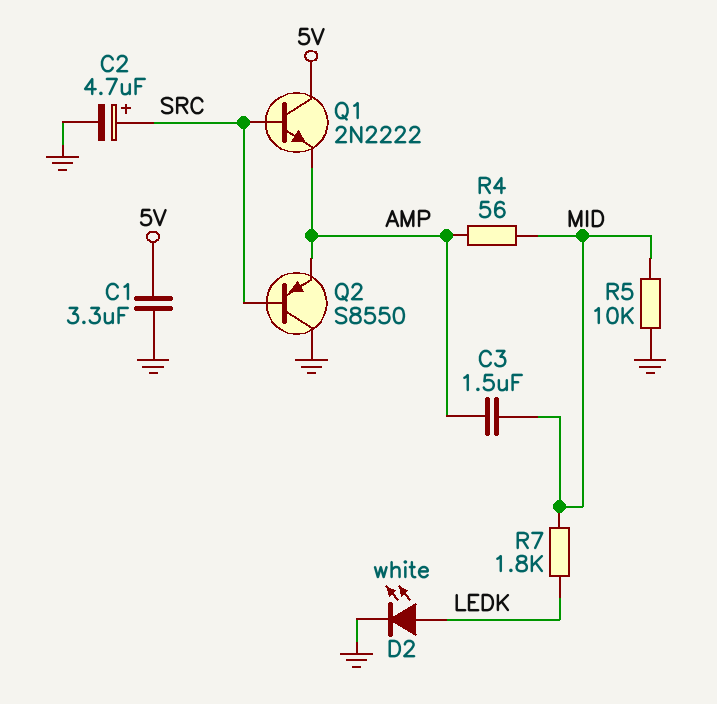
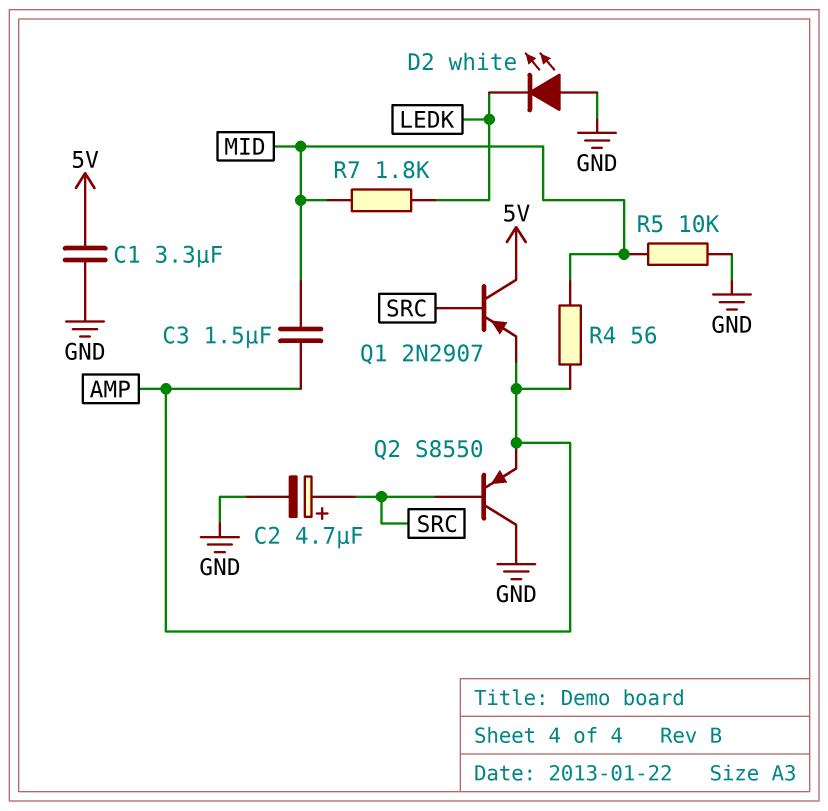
D2: LED white (A LEDK, K GND) -> LED white (A GND, K LEDK)
Q1: NPN 2N2222 (B SRC, C 5V, E AMP) -> PNP 2N2907 (B SRC, C 5V, E AMP)

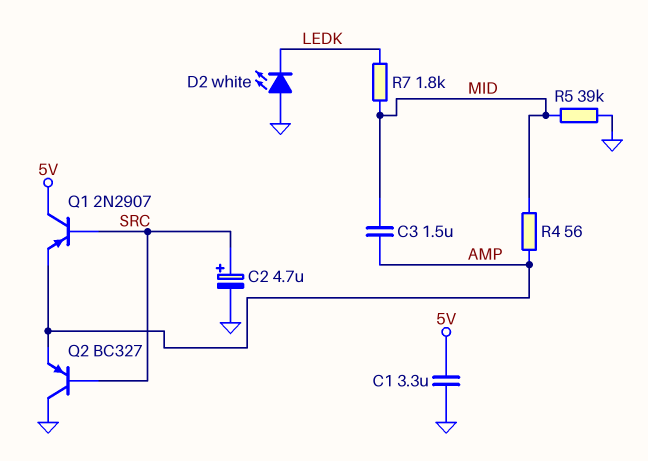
Q2: PNP S8550 (B SRC, C GND, E AMP) -> PNP BC327 (B SRC, C GND, E AMP)
R5: 10k (GND, MID) -> 39k (GND, MID)

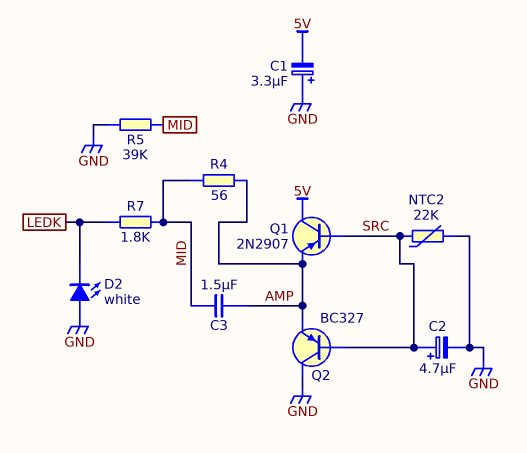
C1: 3.3uF (5V, GND) -> 3.3uF (plus GND, minus 5V)
NTC2: none -> 22k (GND, SRC)

